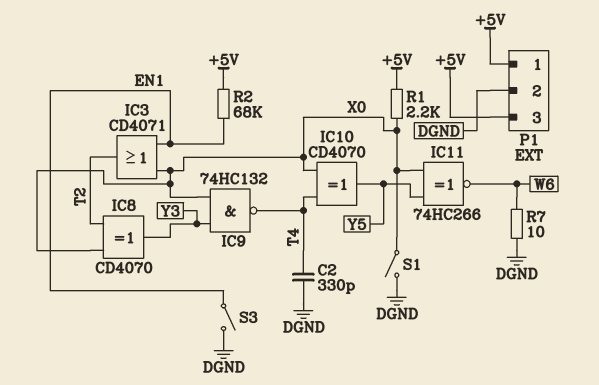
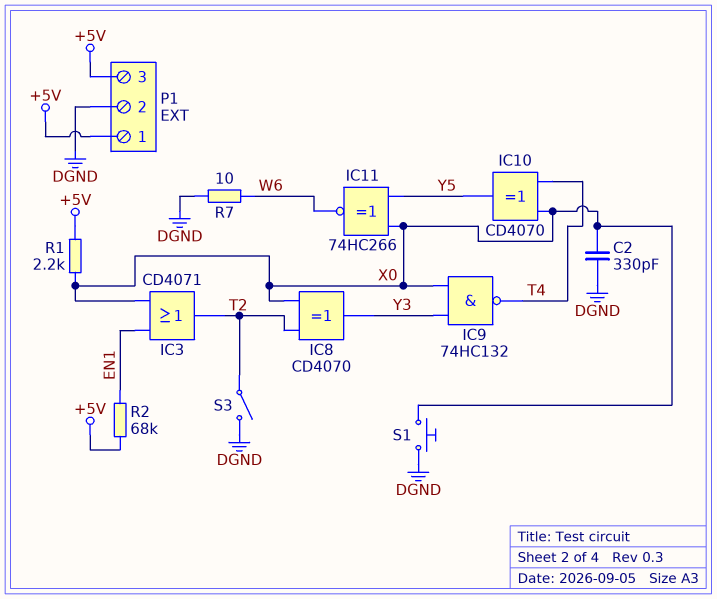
C2: 330pF (DGND, T4) -> 330pF (DGND, X0)
S1: switch (DGND, X0) -> button (DGND, X0)
S3: switch (DGND, EN1) -> switch (DGND, T2)

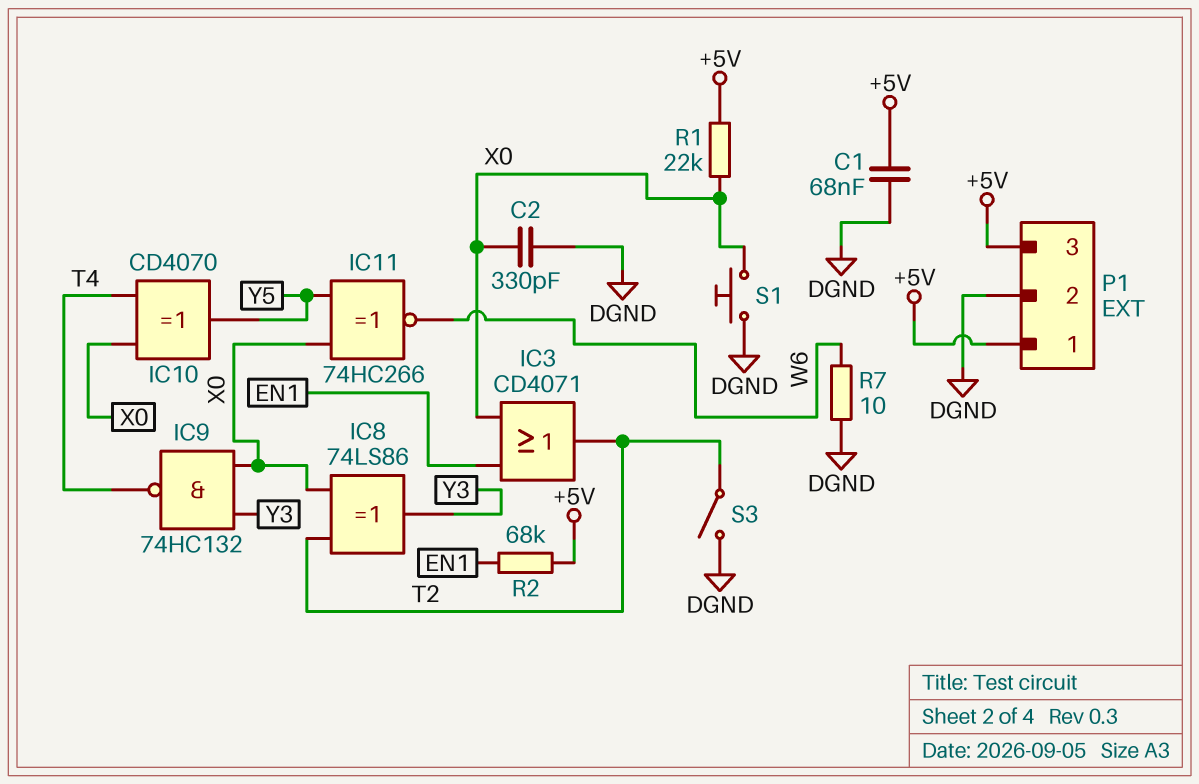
C1: none -> 68nF (+5V, DGND)
IC8: XOR CD4070 (in T2, in X0, out Y3) -> XOR 74LS86 (in T2, in X0, out Y3)
R1: 2.2k (+5V, X0) -> 22k (+5V, X0)

